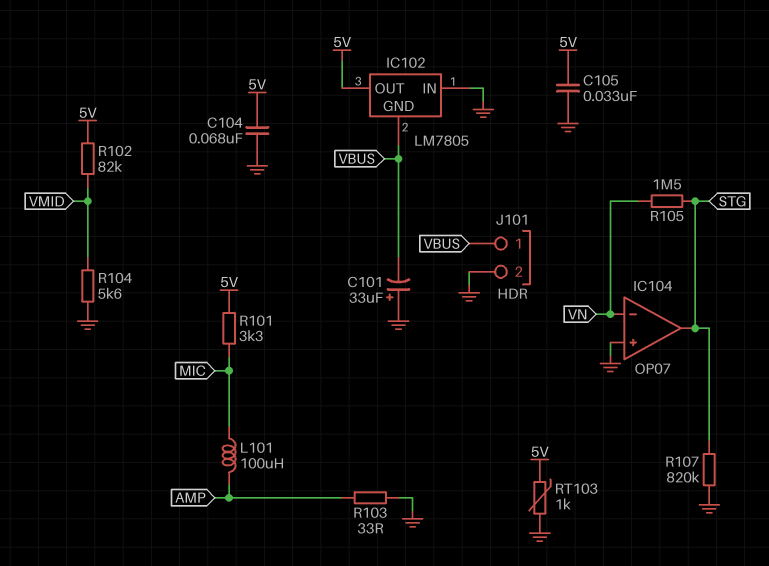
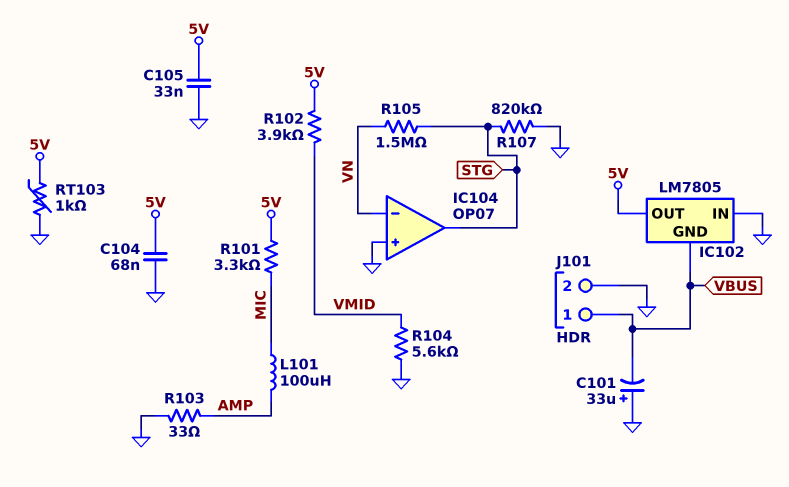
R102: 82k (5V, VMID) -> 3.9k (5V, VMID)

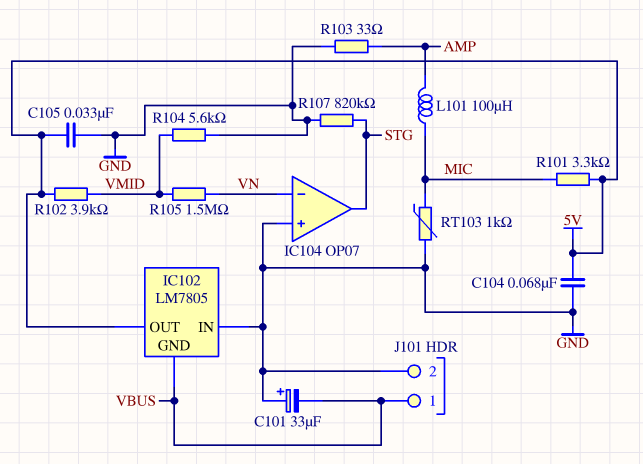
R105: 1.5M (STG, VN) -> 1.5M (VMID, VN)
RT103: 1k (5V, GND) -> 1k (GND, MIC)

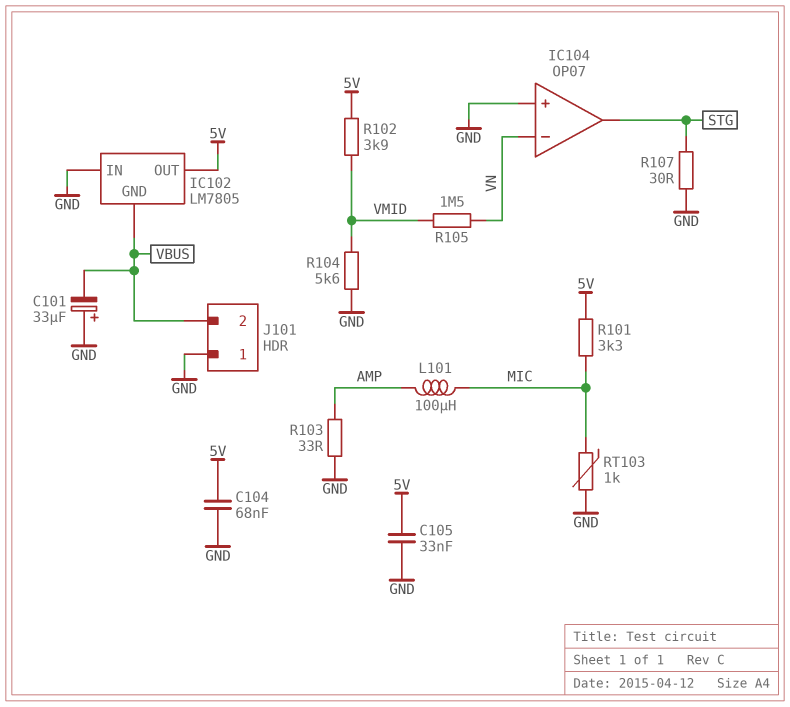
J101 pin 1: VBUS -> GND
J101 pin 2: GND -> VBUS
R107: 820k (GND, STG) -> 30 (GND, STG)

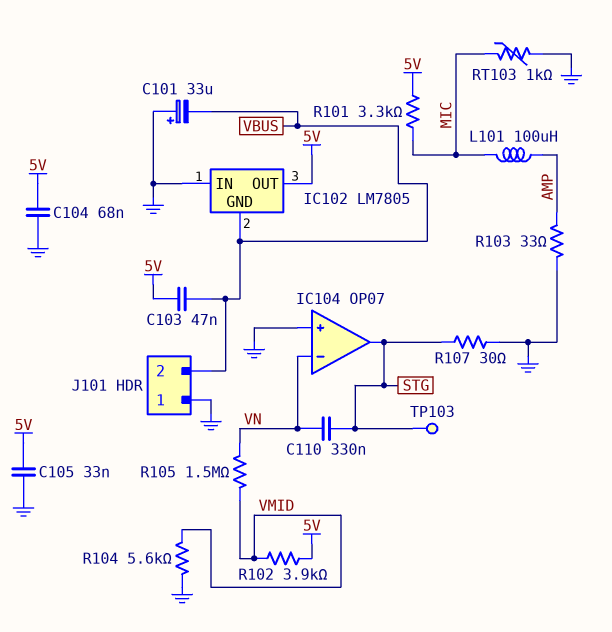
C103: none -> 47nF (5V, VBUS)
C110: none -> 330nF (STG, VN)
TP103: none -> test point (STG)

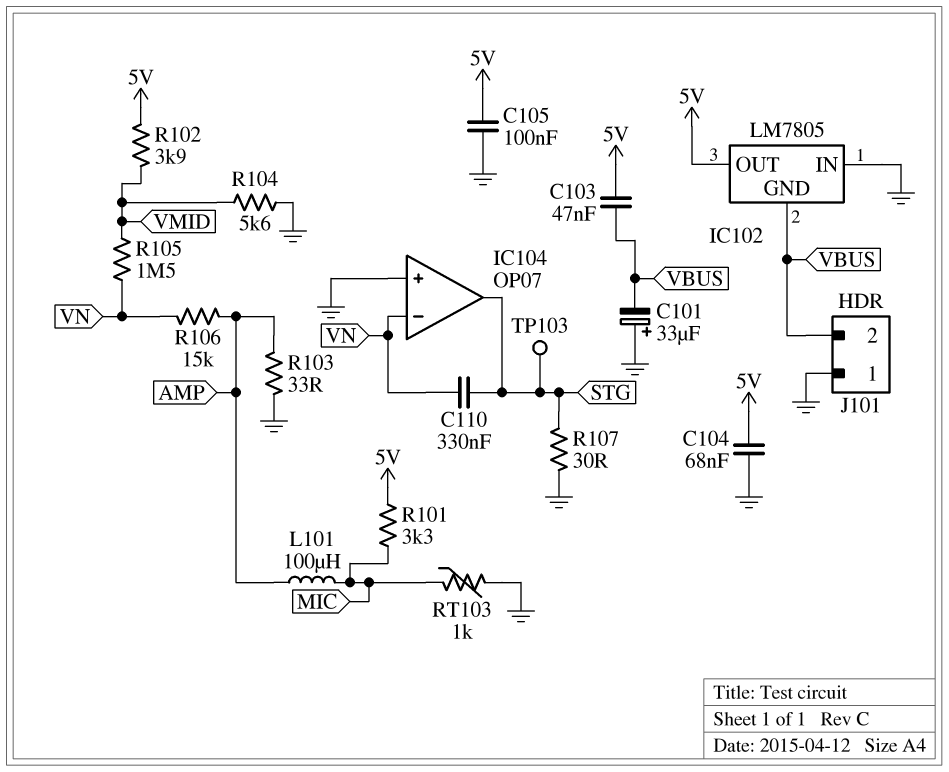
C105: 33nF (5V, GND) -> 100nF (5V, GND)
R106: none -> 15k (AMP, VN)

